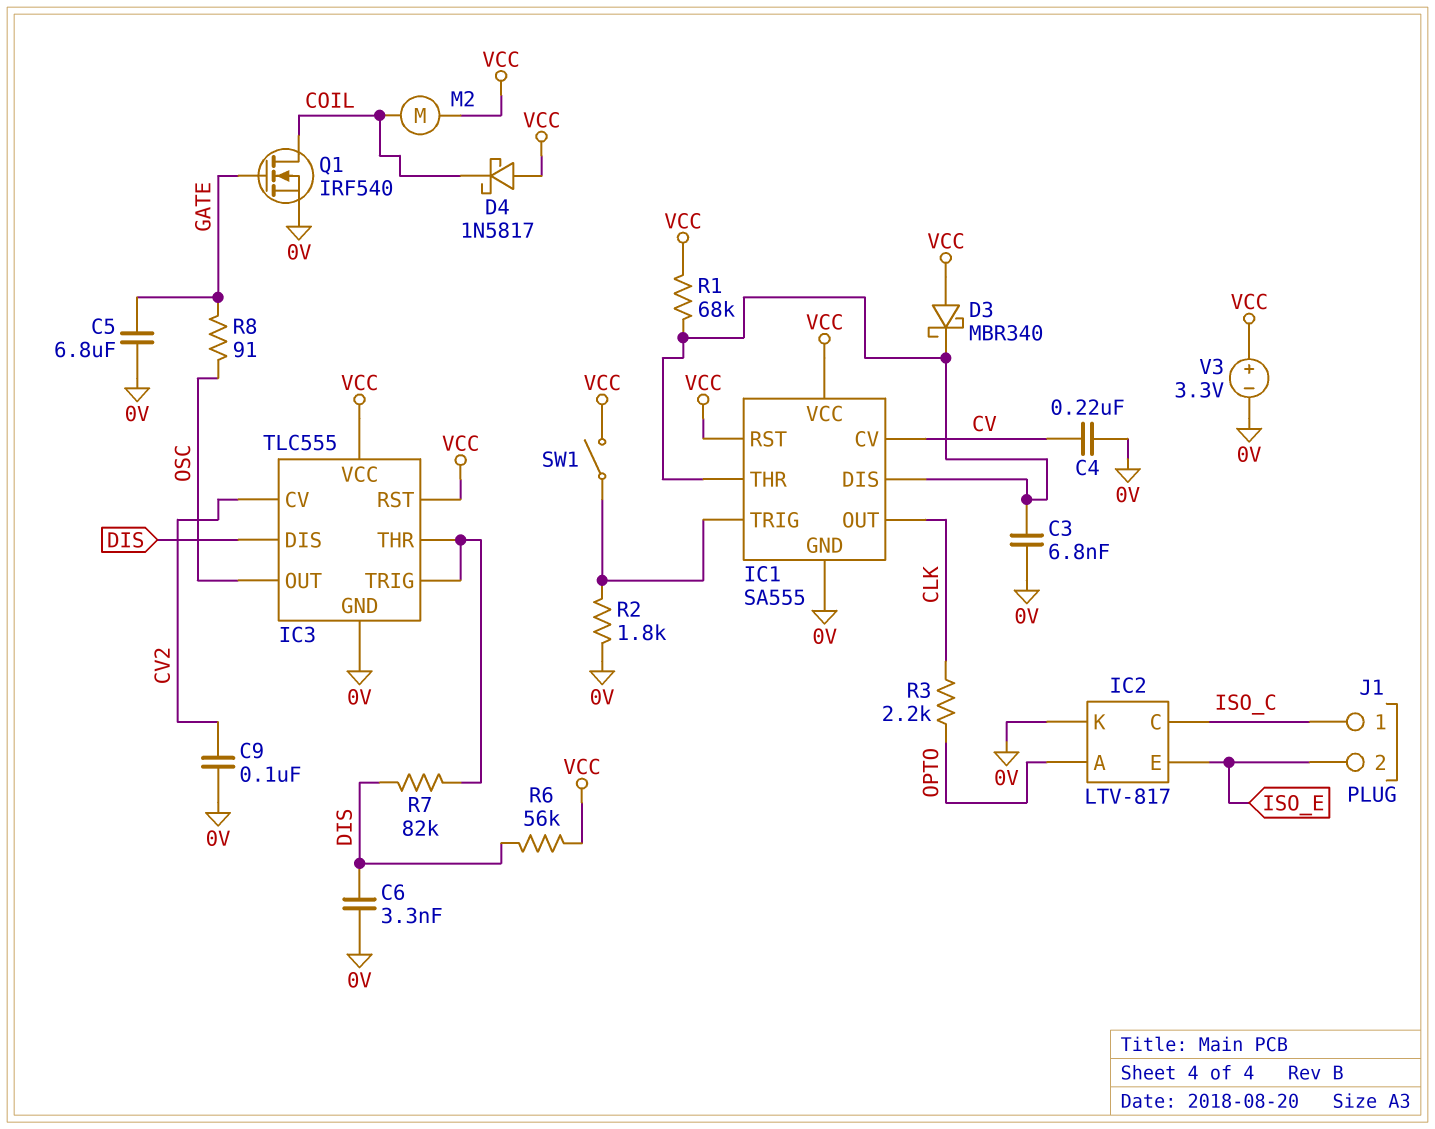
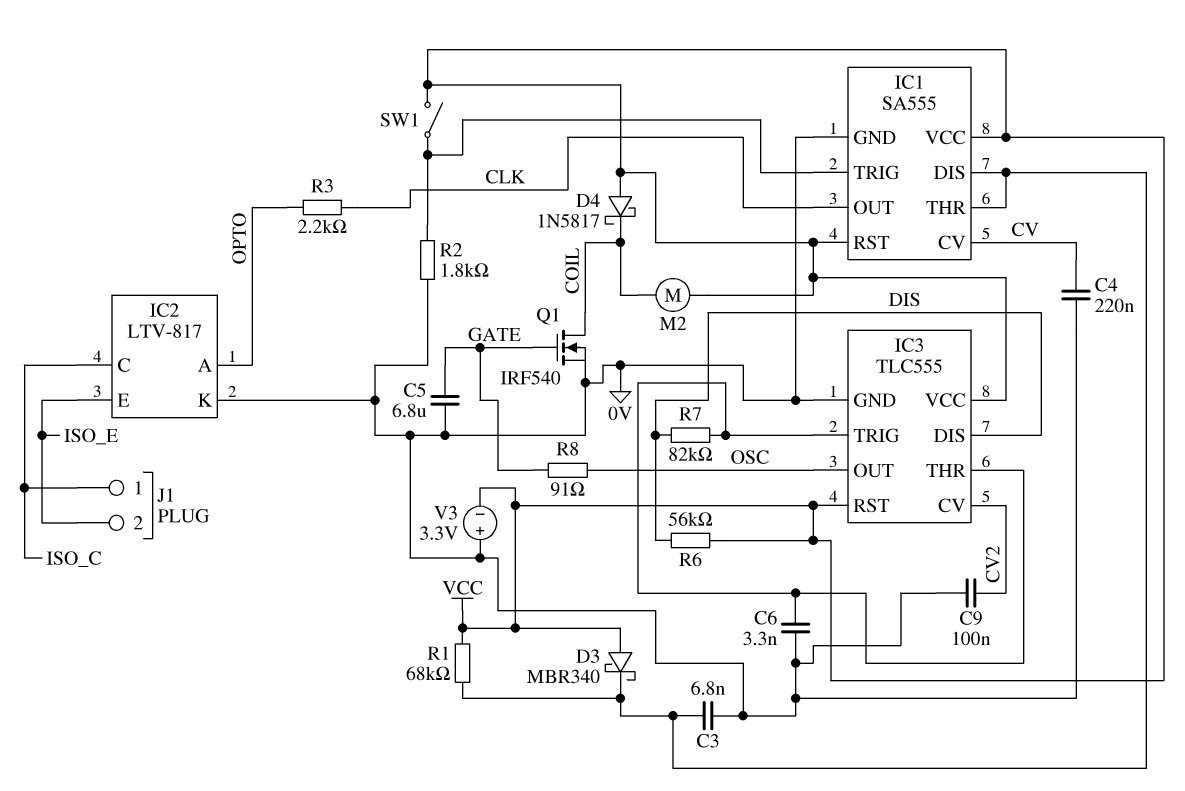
C6: 3.3nF (0V, DIS) -> 3.3nF (0V, IC3/THR)
V3: 3.3V (plus VCC, minus 0V) -> 3.3V (plus 0V, minus VCC)

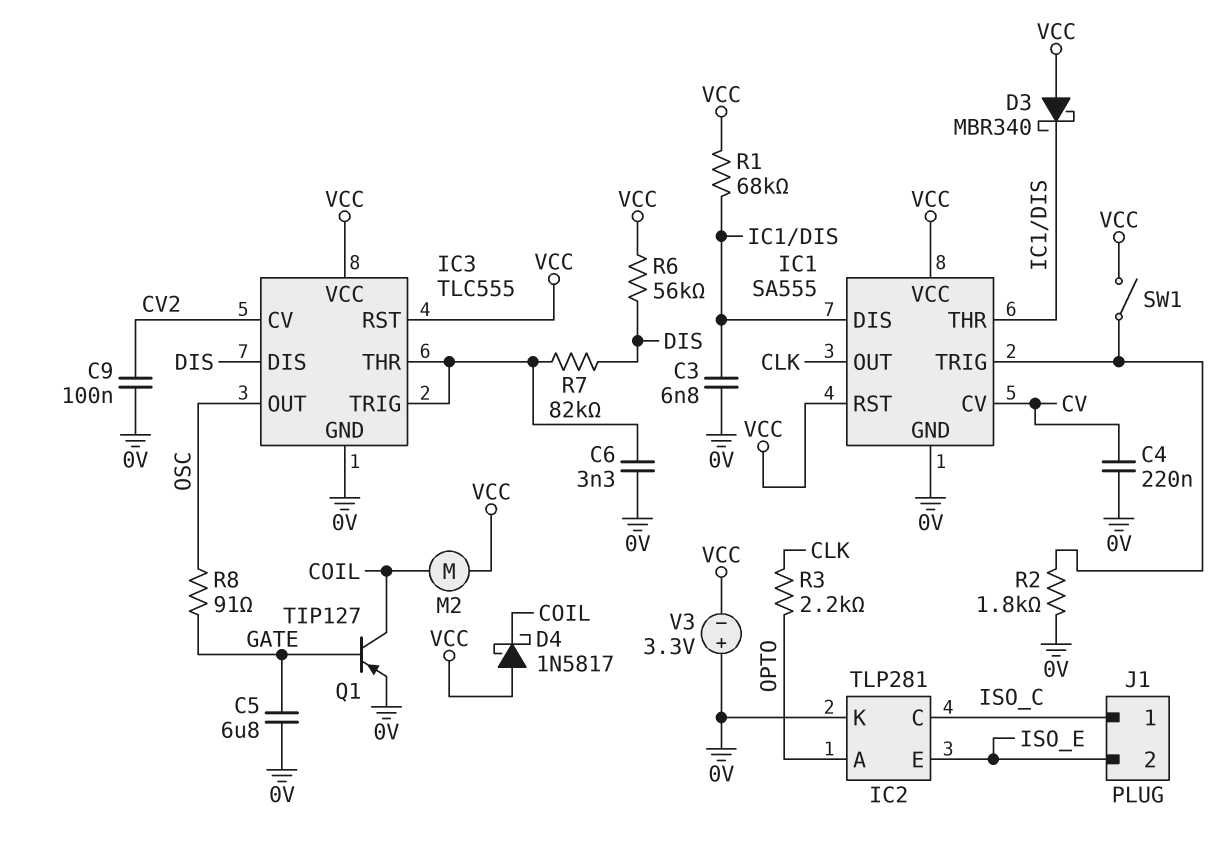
IC2: LTV-817 -> TLP281
Q1: NMOS IRF540 (G GATE, D COIL, S 0V) -> PNP TIP127 (B GATE, C COIL, E 0V)

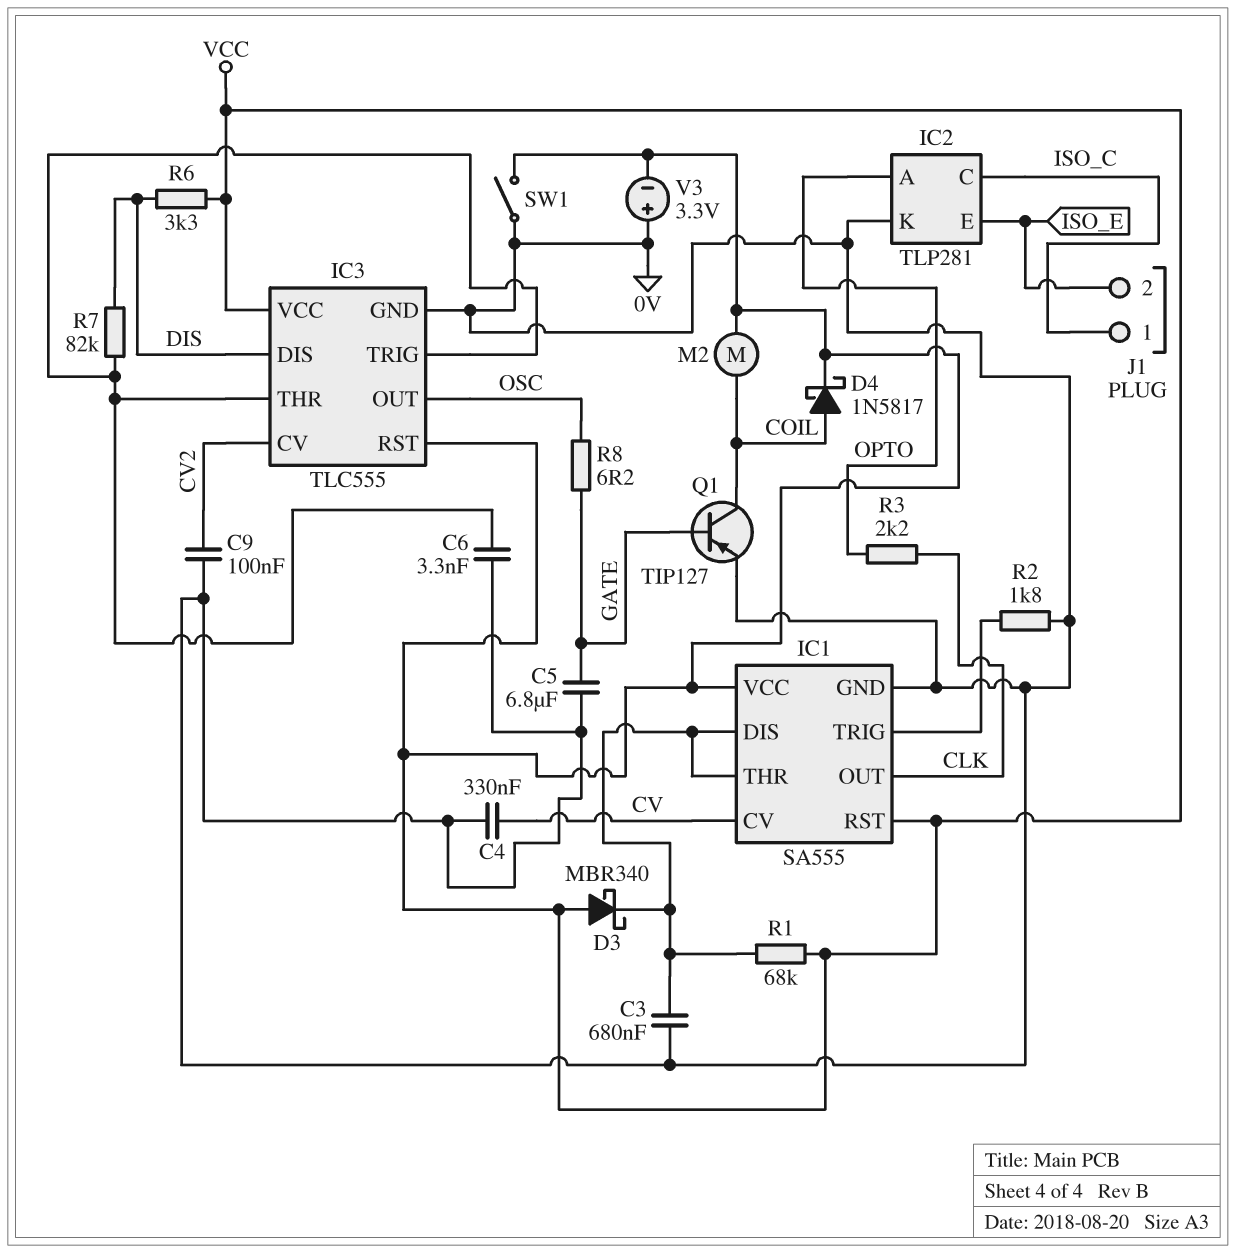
C3: 6.8nF (0V, IC1/DIS) -> 680nF (0V, IC1/DIS)
C4: 220nF (0V, CV) -> 330nF (0V, CV)
D4: schottky 1N5817 (A VCC, K COIL) -> schottky 1N5817 (A COIL, K VCC)
R6: 56k (DIS, VCC) -> 3.3k (DIS, VCC)
R8: 91 (GATE, OSC) -> 6.2 (GATE, OSC)
SW1: switch (IC1/TRIG, VCC) -> switch (0V, VCC)

